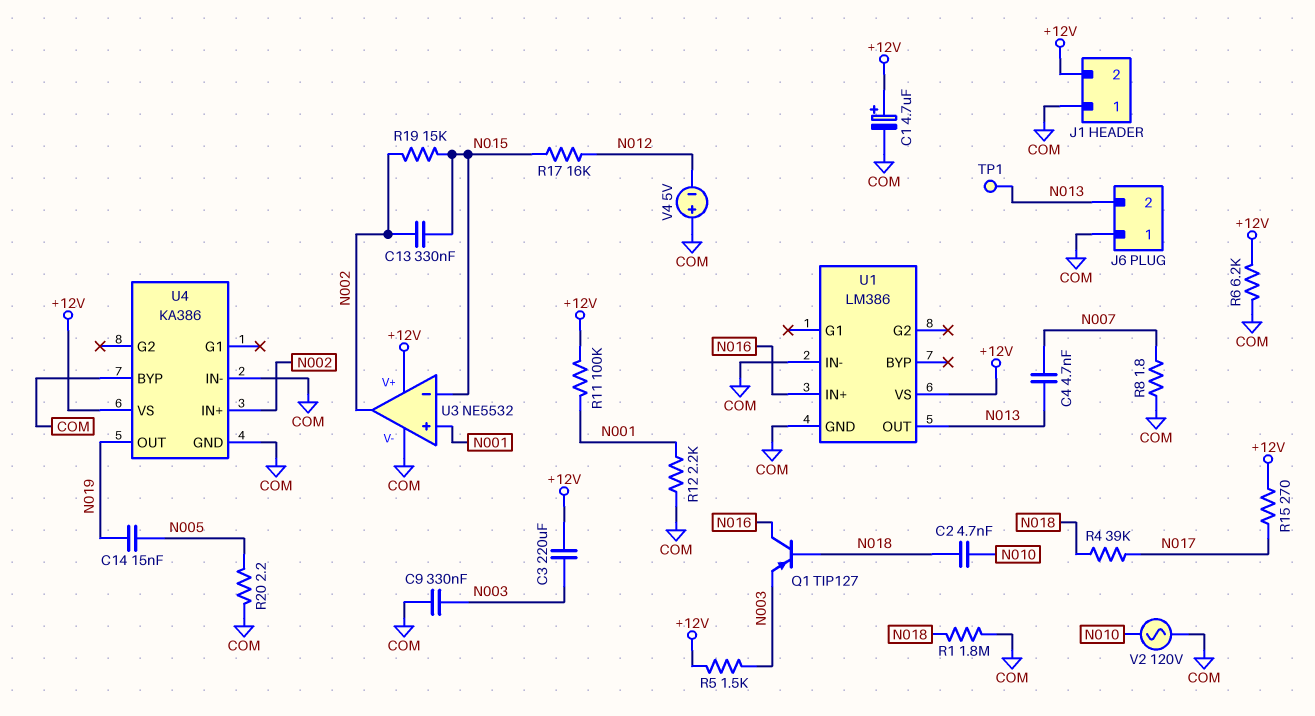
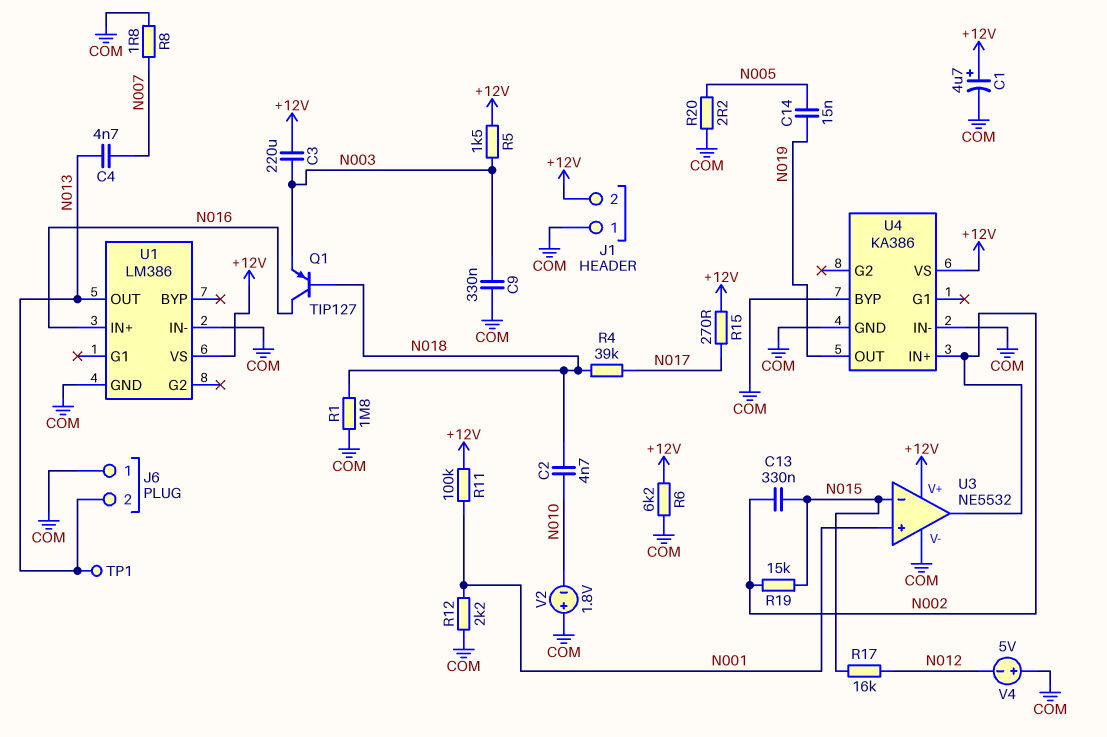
V2: AC 120V (COM, N010) -> 1.8V (plus COM, minus N010)

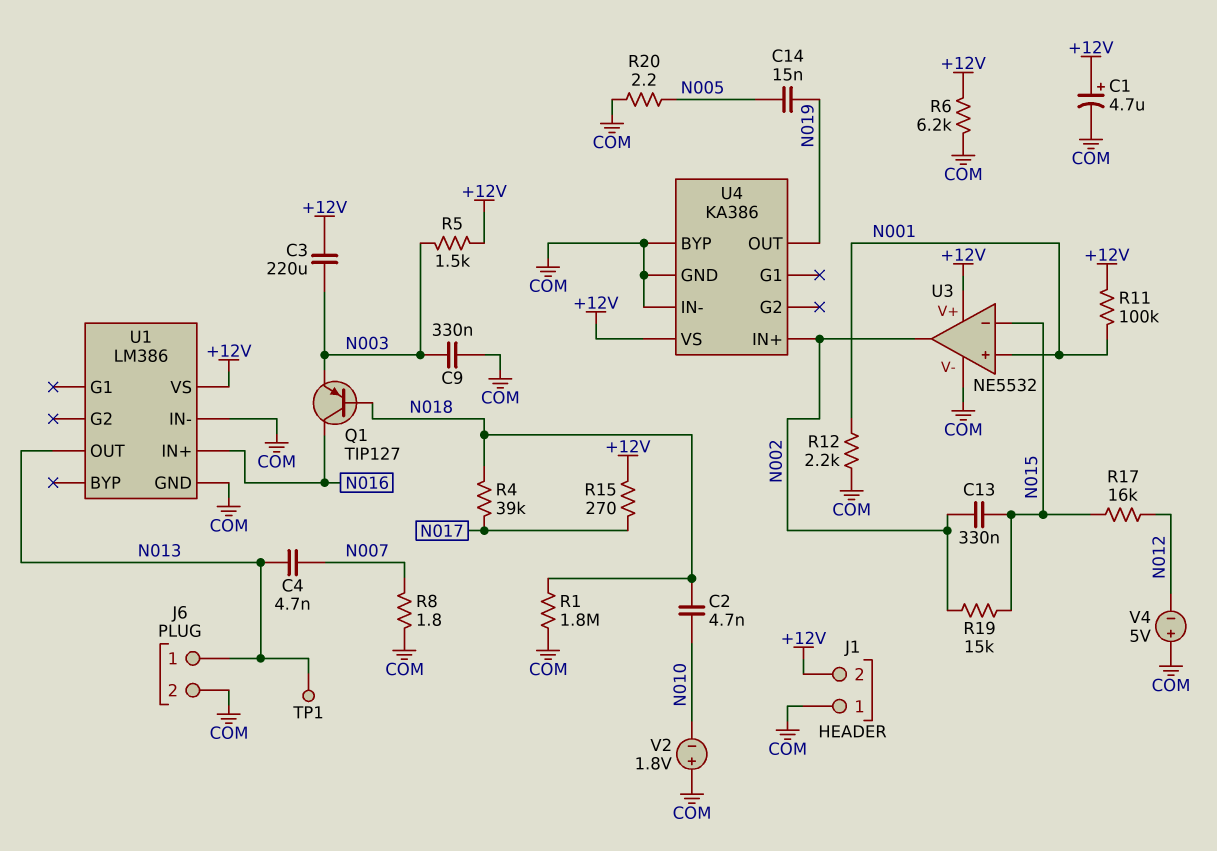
J6 pin 1: COM -> N013
J6 pin 2: N013 -> COM

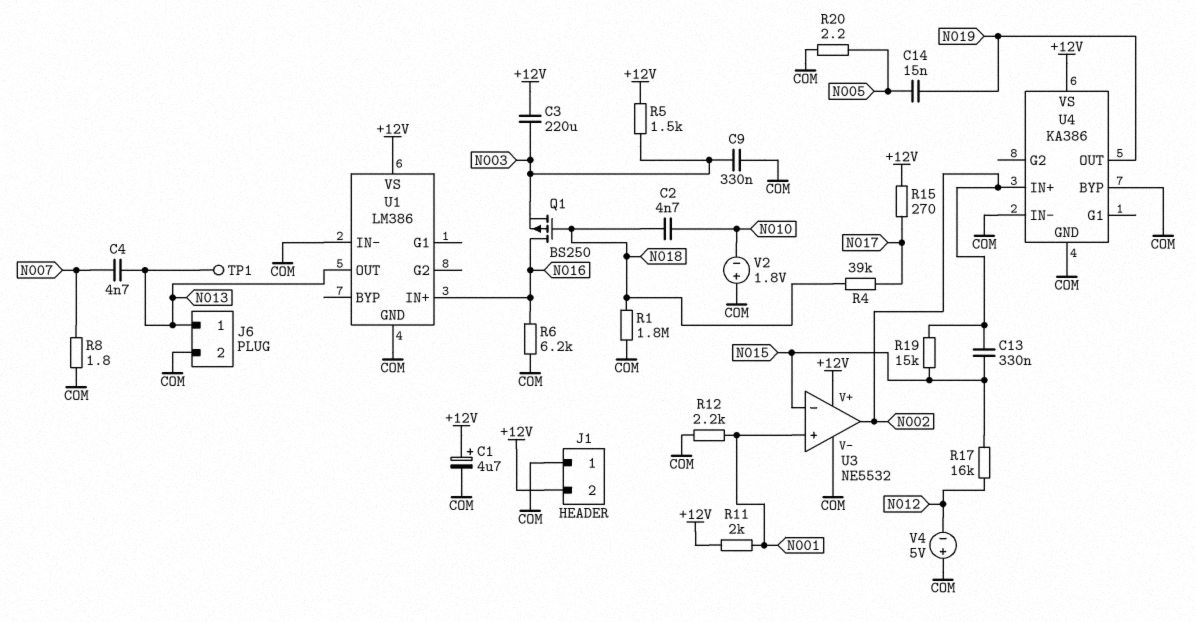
Q1: PNP TIP127 (B N018, C N016, E N003) -> PMOS BS250 (G N018, D N016, S N003)
R6: 6.2k (+12V, COM) -> 6.2k (COM, N016)
R11: 100k (+12V, N001) -> 2k (+12V, N001)

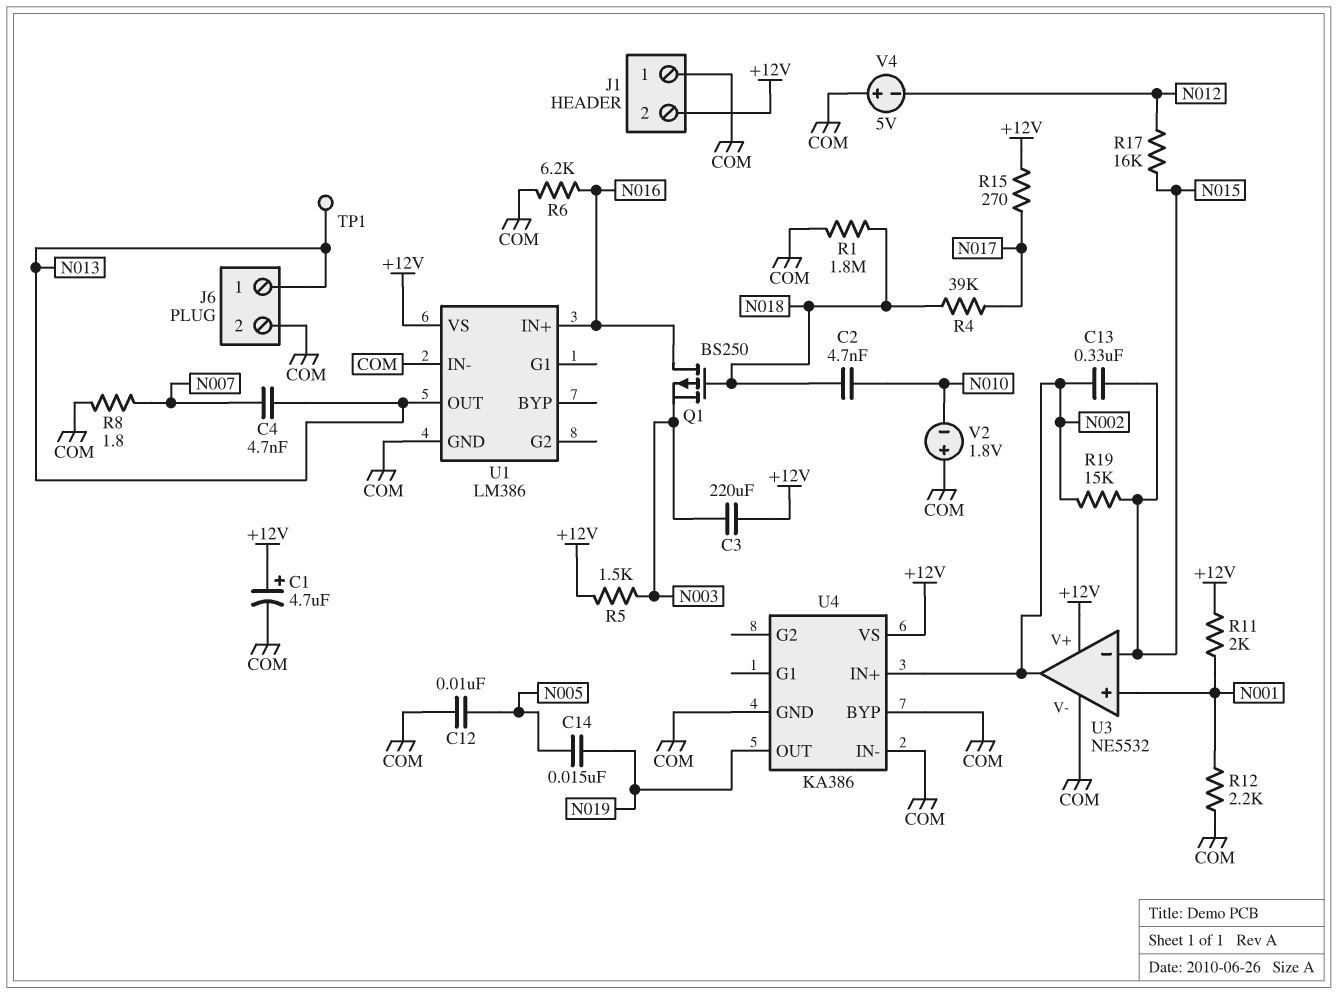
C9: 330nF (COM, N003) -> none
C12: none -> 10nF (COM, N005)
R20: 2.2 (COM, N005) -> none

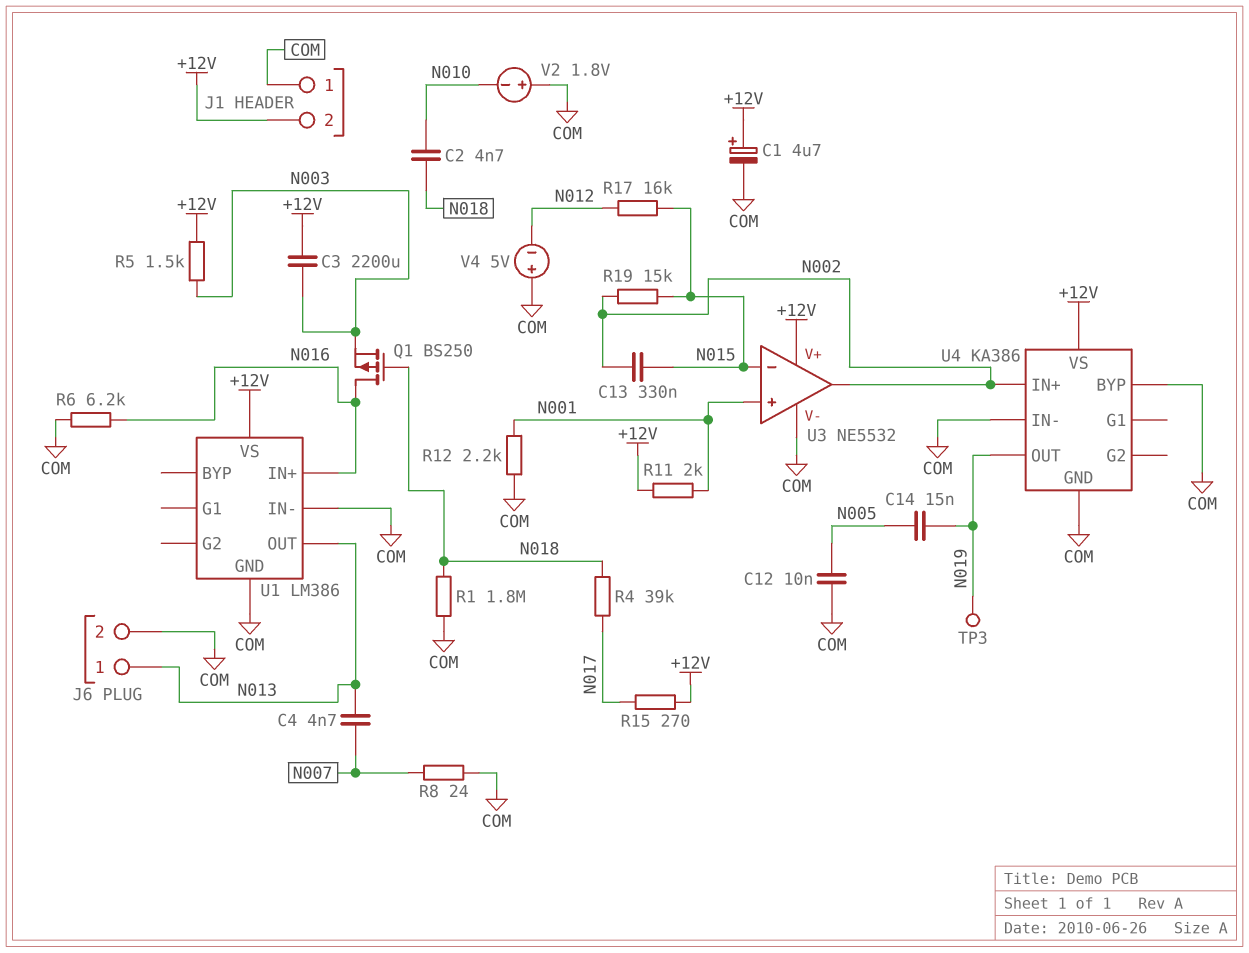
C3: 220uF (+12V, N003) -> 2200uF (+12V, N003)
R8: 1.8 (COM, N007) -> 24 (COM, N007)
TP1: test point (N013) -> none
TP3: none -> test point (N019)

